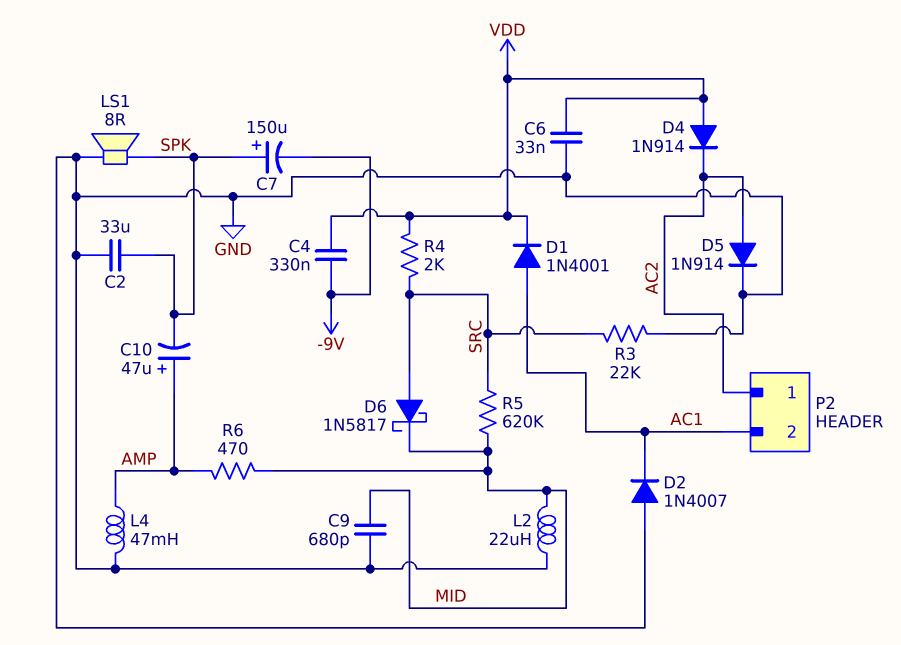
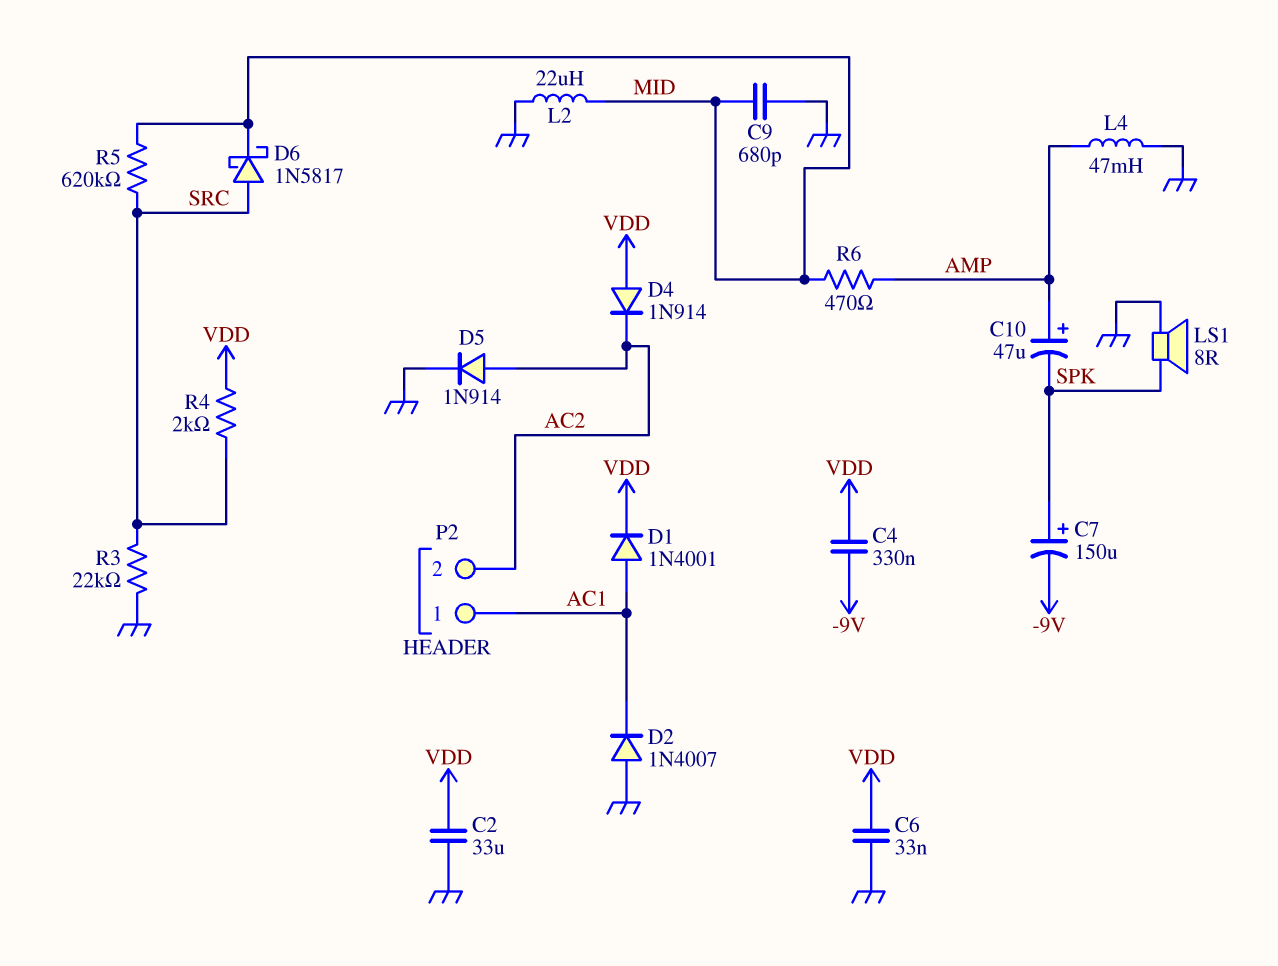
C2: 33uF (GND, SPK) -> 33uF (GND, VDD)
P2 pin 1: AC2 -> AC1
P2 pin 2: AC1 -> AC2

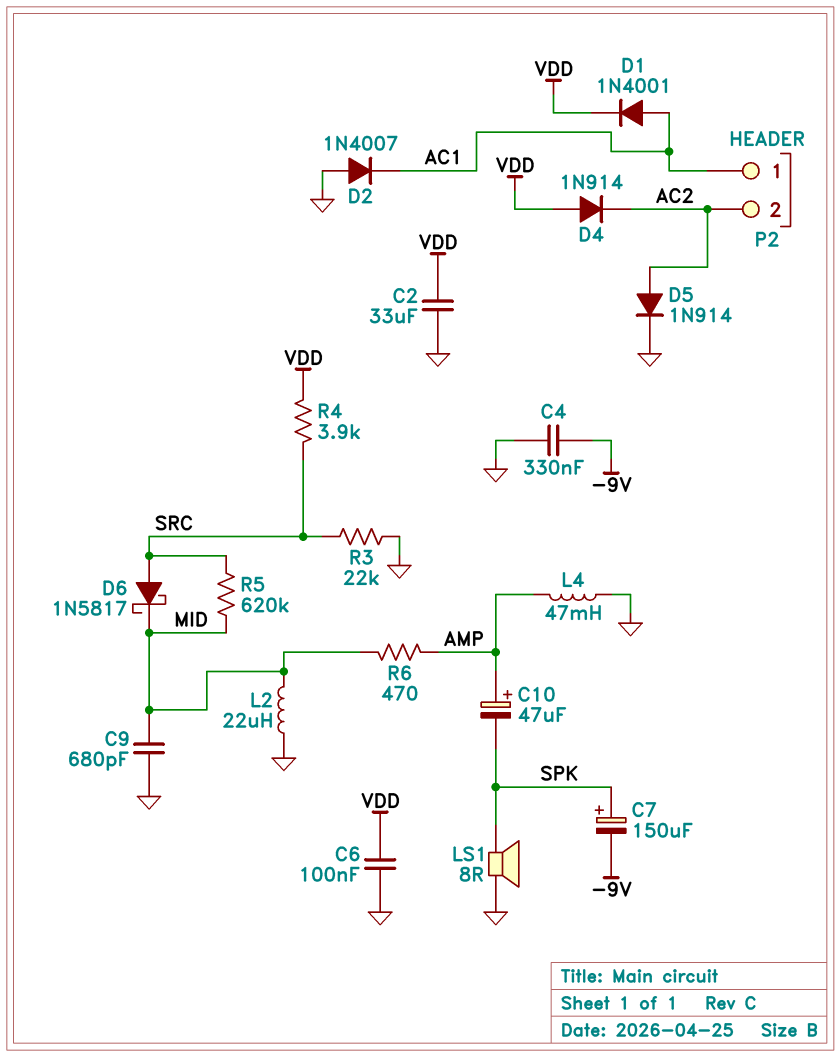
C4: 330nF (-9V, VDD) -> 330nF (-9V, GND)
C6: 33nF (GND, VDD) -> 100nF (GND, VDD)
R4: 2k (SRC, VDD) -> 3.9k (SRC, VDD)

